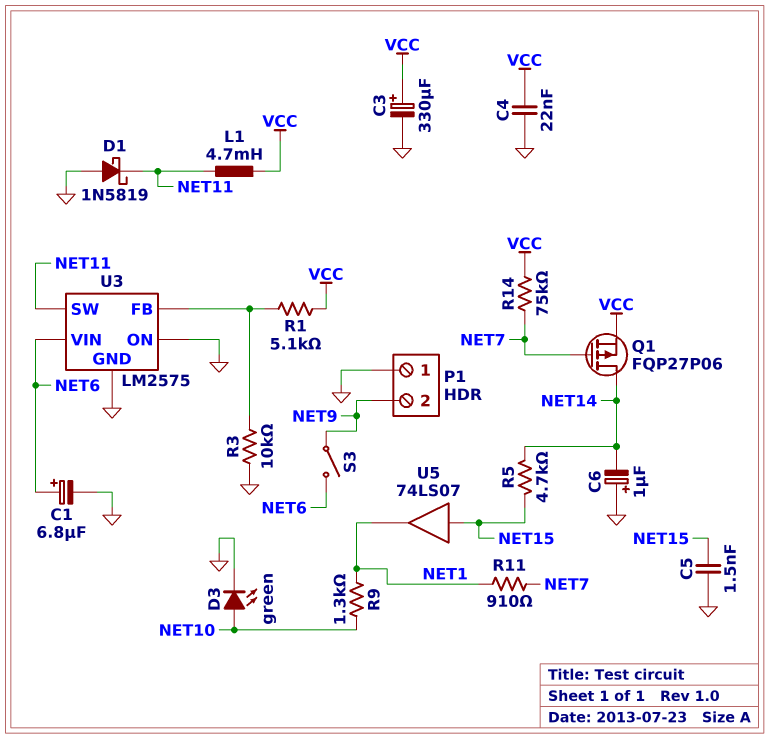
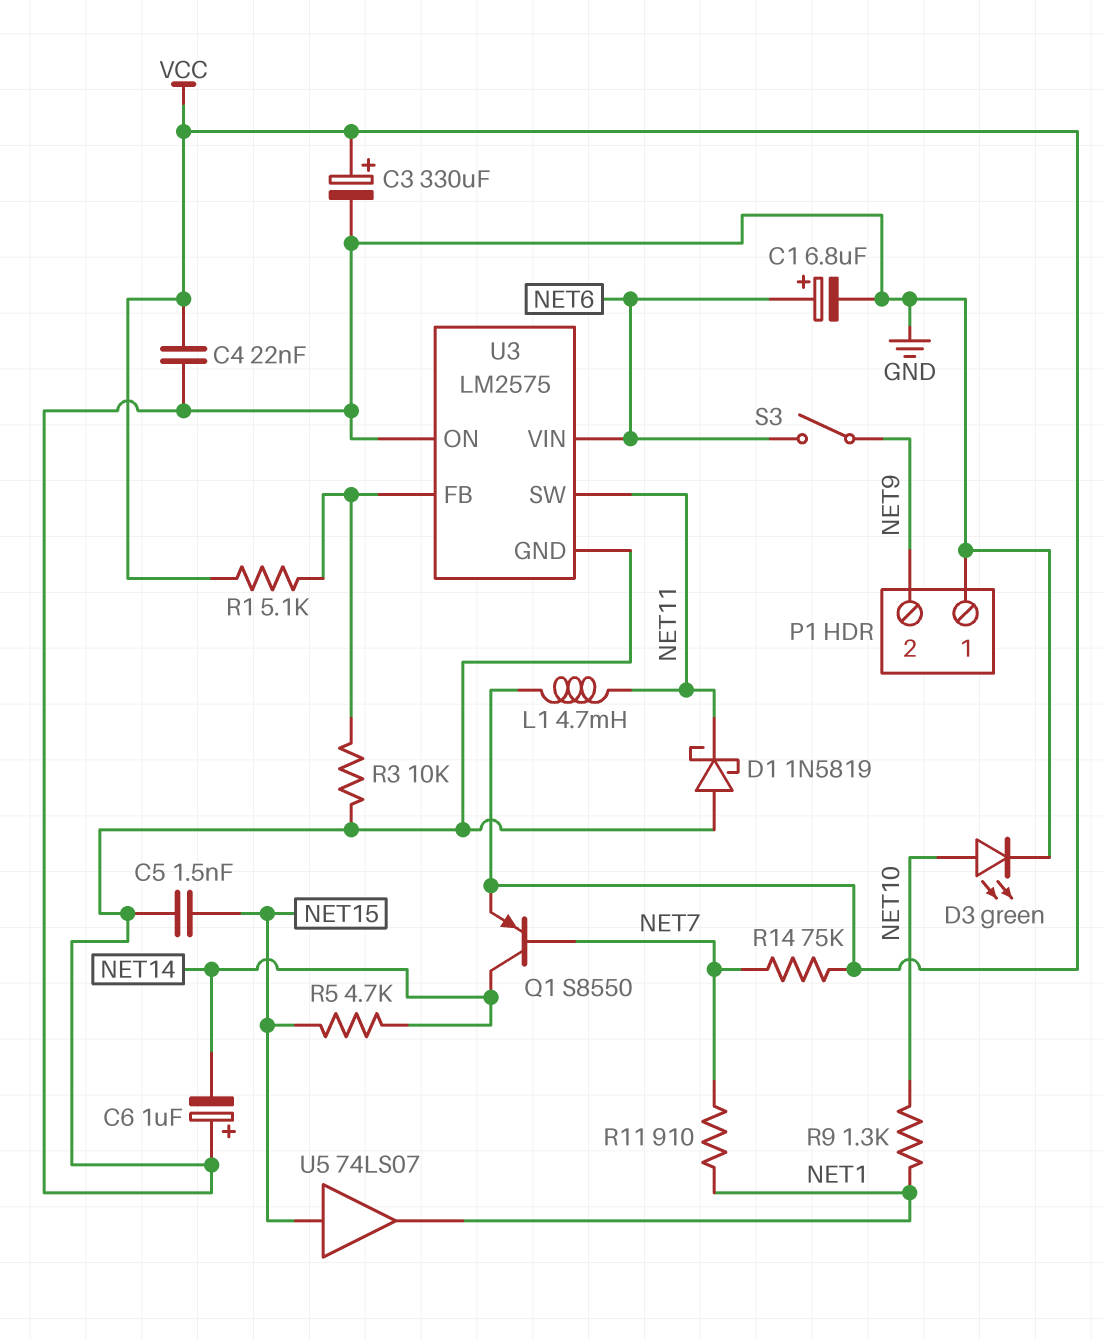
Q1: PMOS FQP27P06 (G NET7, D NET14, S VCC) -> PNP S8550 (B NET7, C NET14, E VCC)

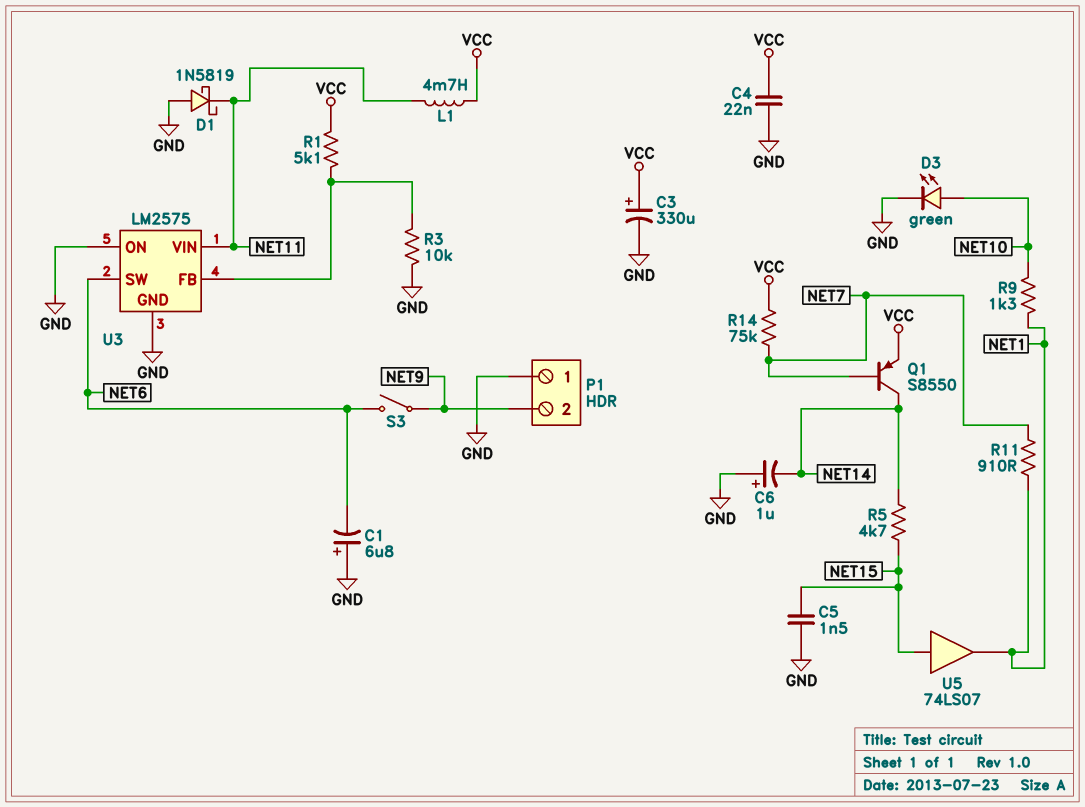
C1: 6.8uF (plus NET6, minus GND) -> 6.8uF (plus GND, minus NET6)
U3 pin SW: NET11 -> NET6
U3 pin VIN: NET6 -> NET11

